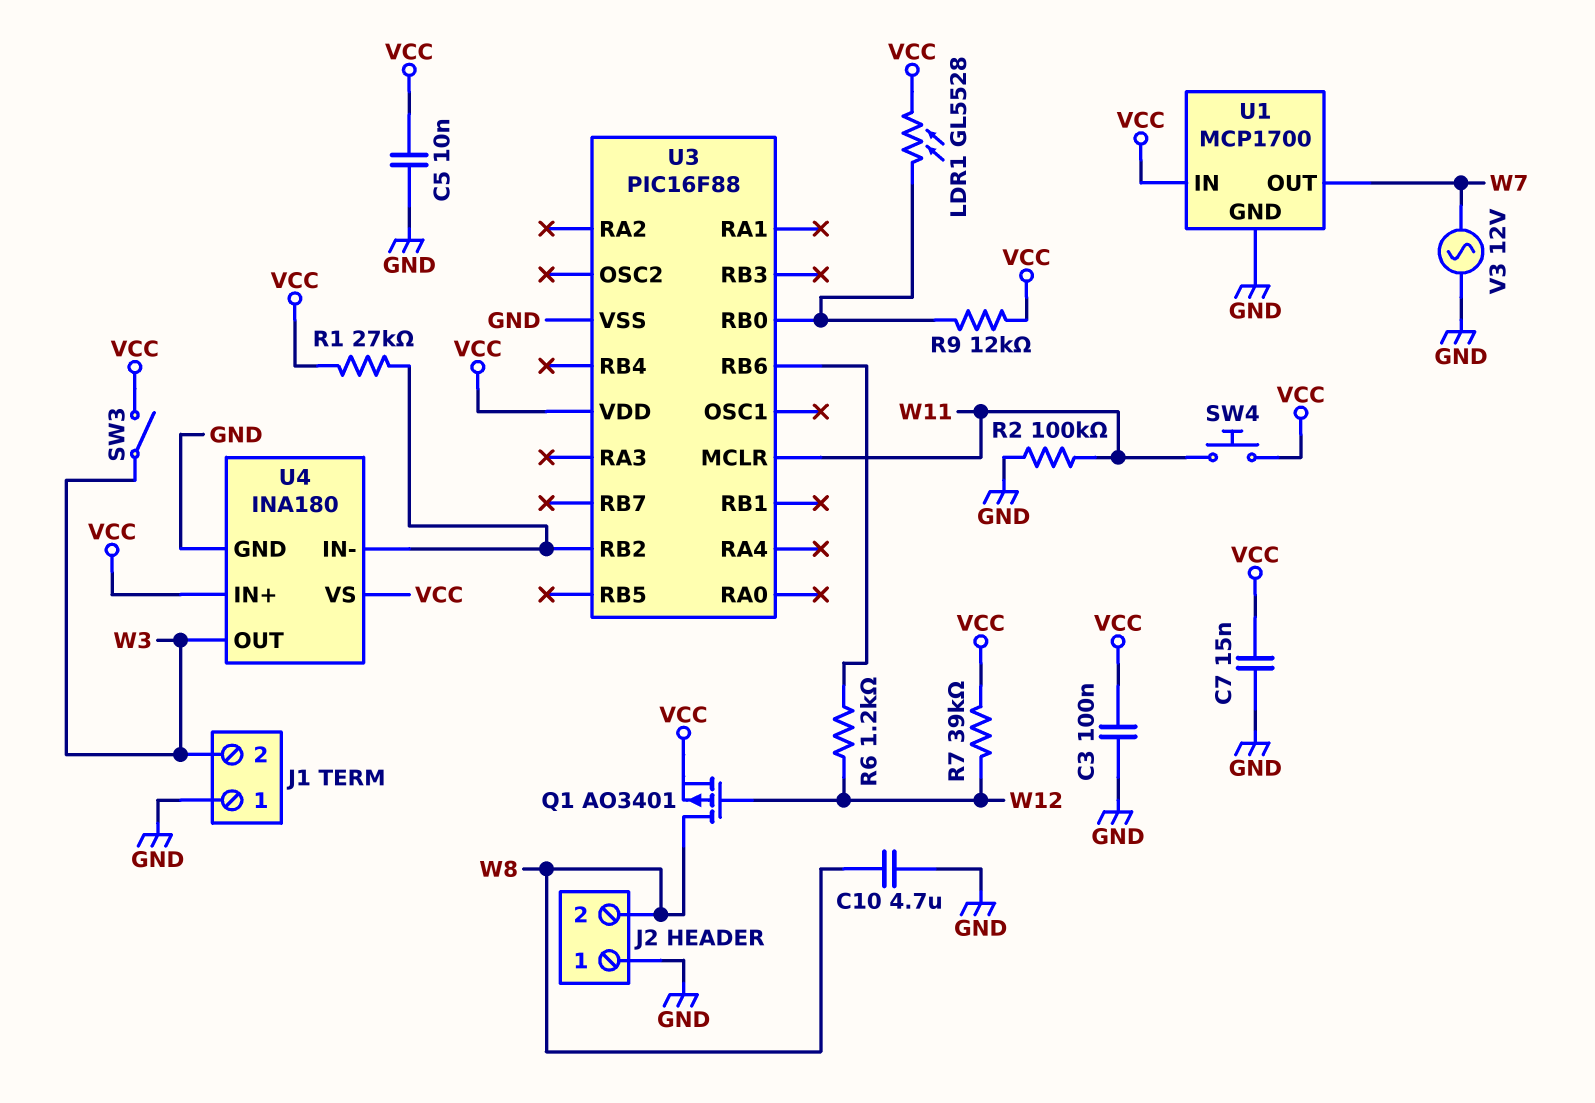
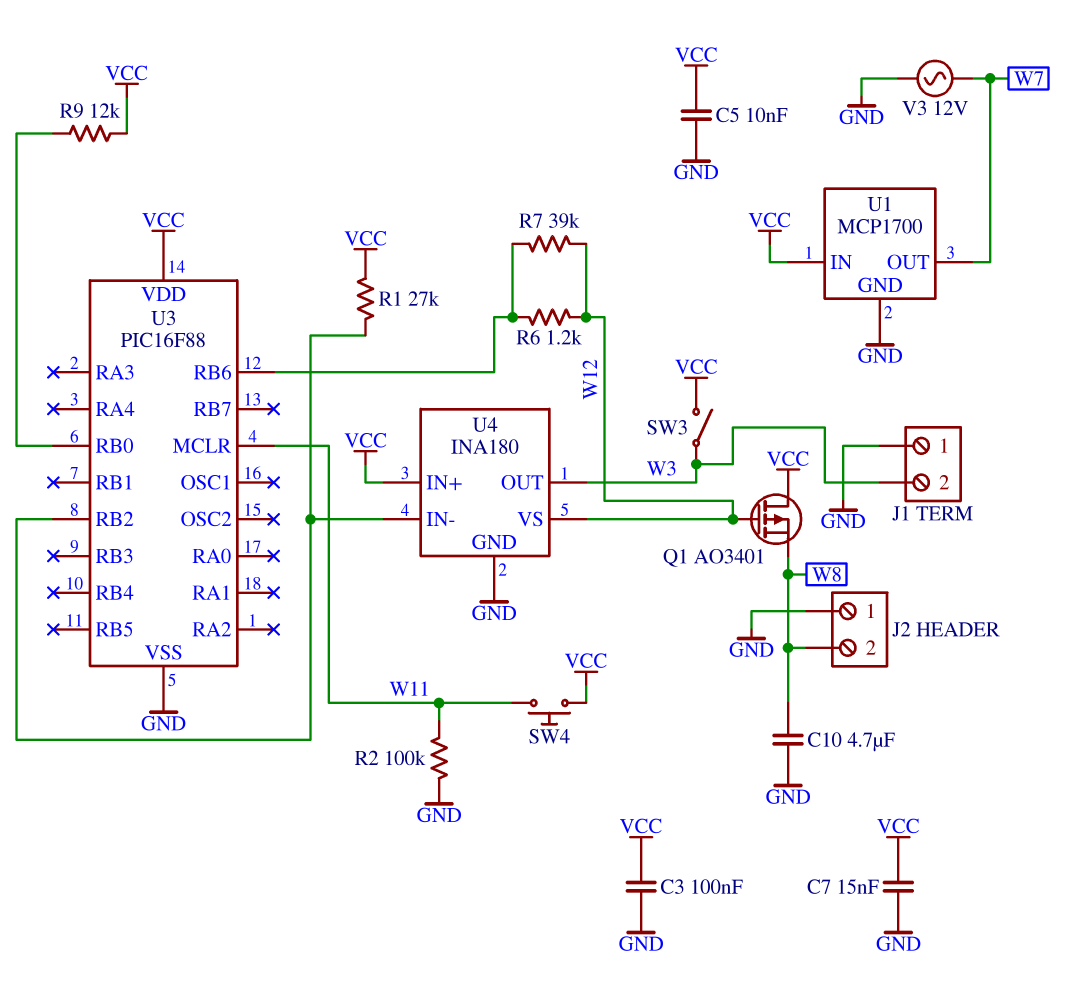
LDR1: GL5528 (U3/RB0, VCC) -> none
Q1: PMOS AO3401 (G W12, D W8, S VCC) -> PMOS AO3401 (G W12, D VCC, S W8)
R7: 39k (VCC, W12) -> 39k (U3/RB6, W12)
U4 pin VS: VCC -> W12

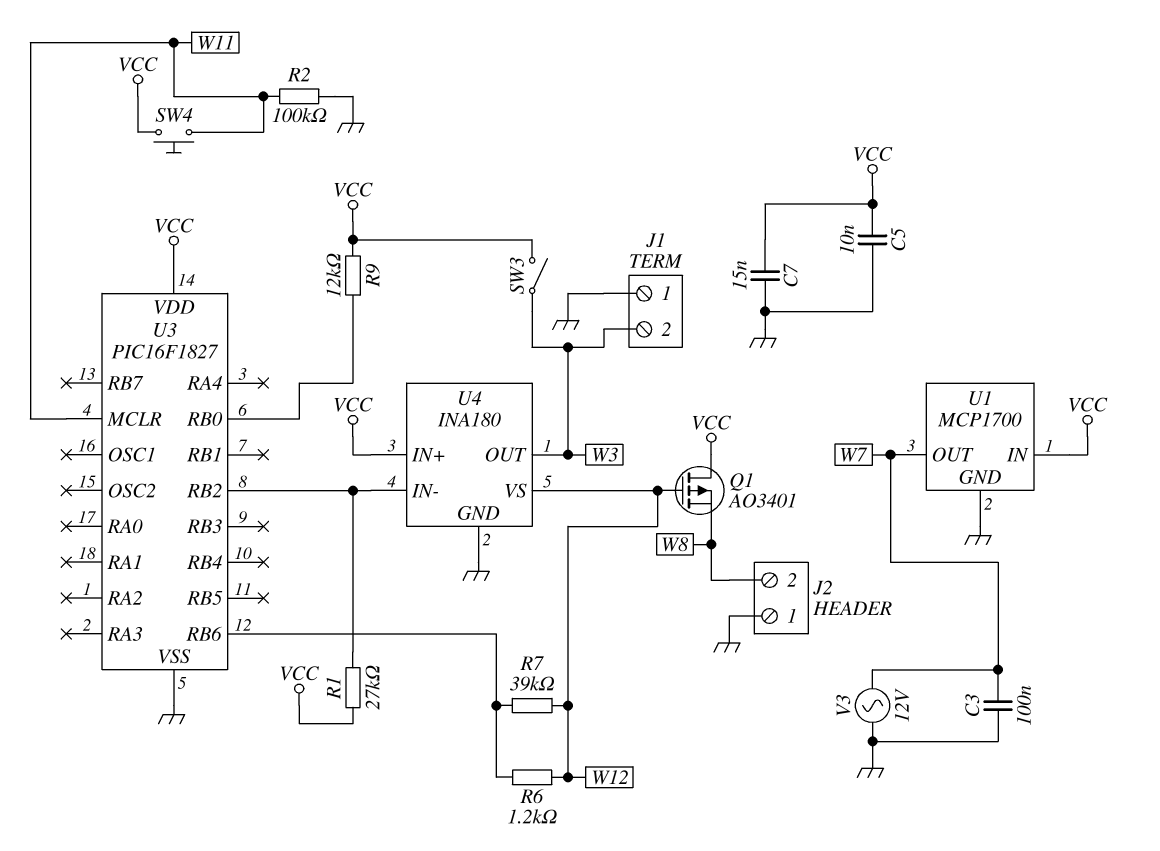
C3: 100nF (GND, VCC) -> 100nF (GND, W7)
C10: 4.7uF (GND, W8) -> none
U3: PIC16F88 -> PIC16F1827

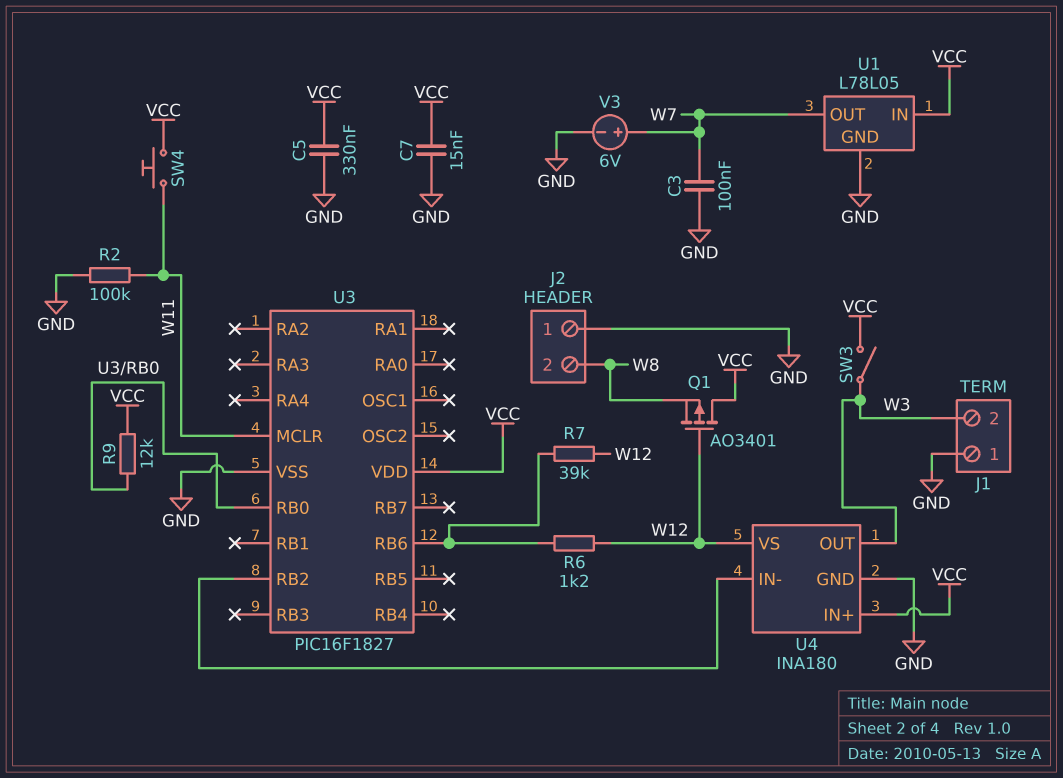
C5: 10nF (GND, VCC) -> 330nF (GND, VCC)
R1: 27k (U3/RB2, VCC) -> none
U1: MCP1700 -> L78L05
V3: AC 12V (GND, W7) -> 6V (plus W7, minus GND)

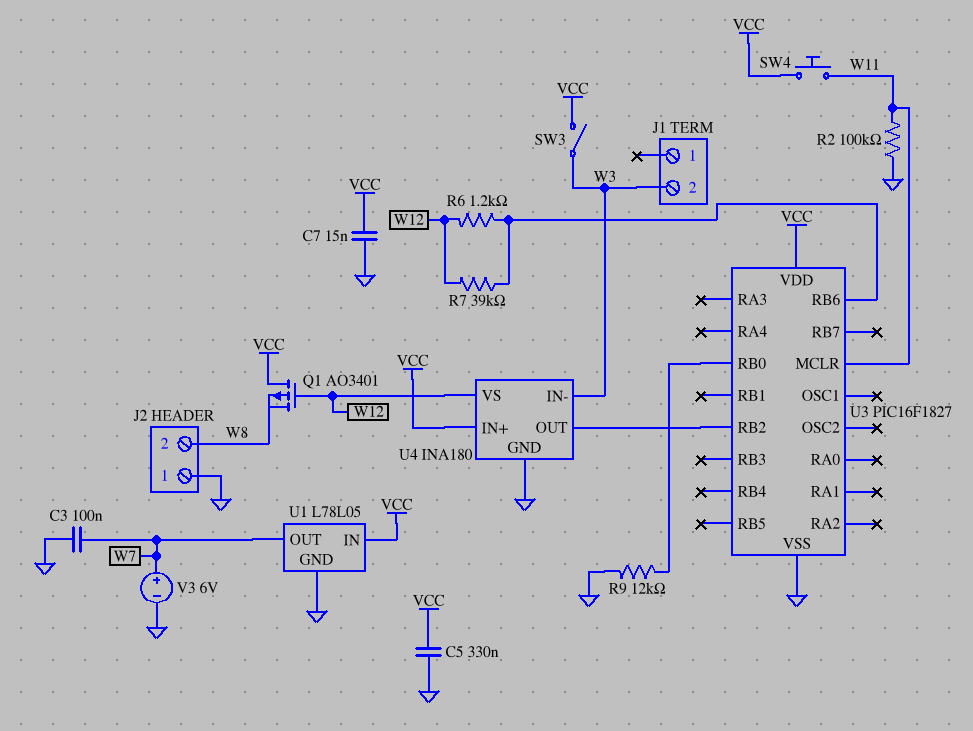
J1 pin 1: GND -> none
R9: 12k (U3/RB0, VCC) -> 12k (GND, U3/RB0)
U4 pin IN-: U3/RB2 -> W3
U4 pin OUT: W3 -> U3/RB2

